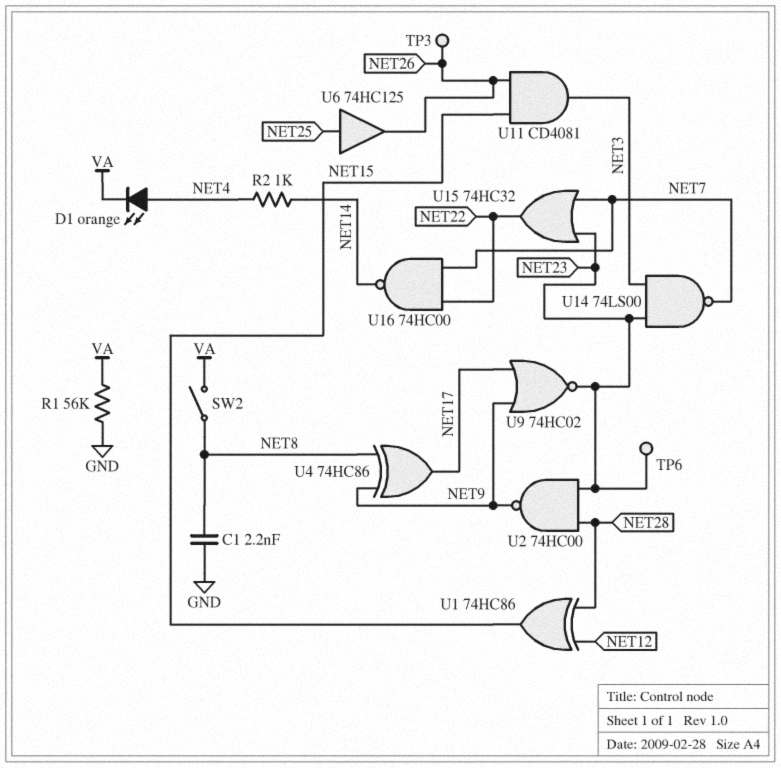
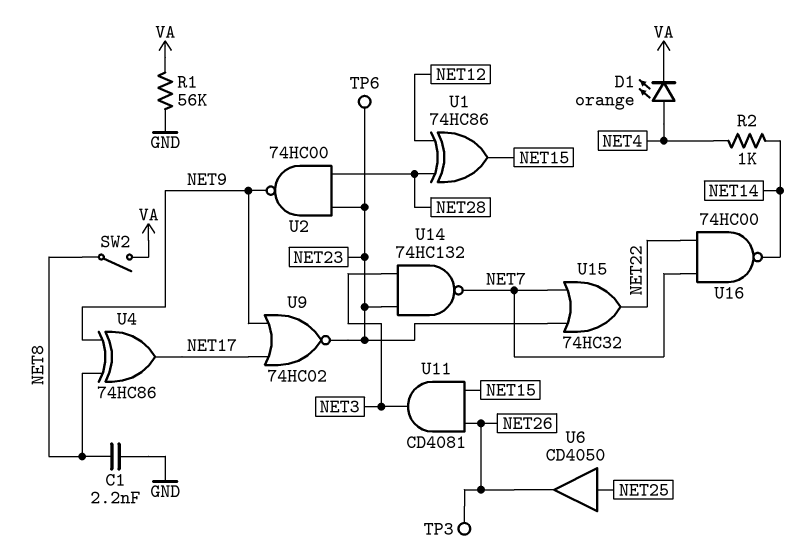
U6: buffer 74HC125 (in NET25, out NET26) -> buffer CD4050 (in NET25, out NET26)
U14: NAND 74LS00 (in NET3, in NET23, out NET7) -> NAND 74HC132 (in NET3, in NET23, out NET7)

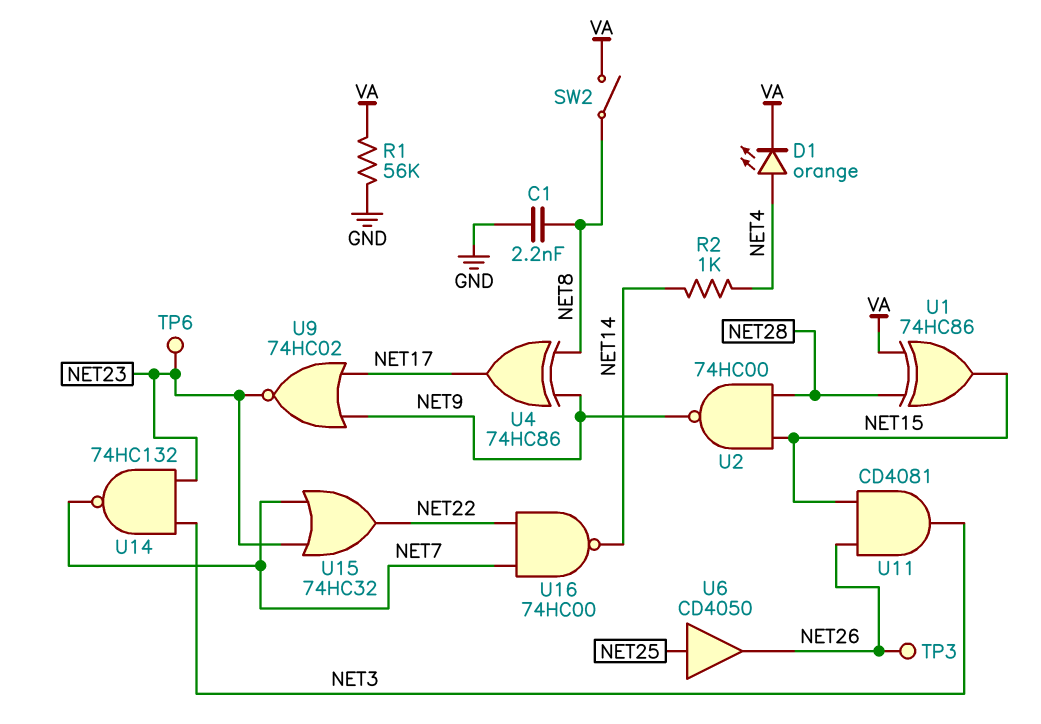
U1: XOR 74HC86 (in NET12, in NET28, out NET15) -> XOR 74HC86 (in NET28, in VA, out NET15)
U2: NAND 74HC00 (in NET23, in NET28, out NET9) -> NAND 74HC00 (in NET15, in NET28, out NET9)

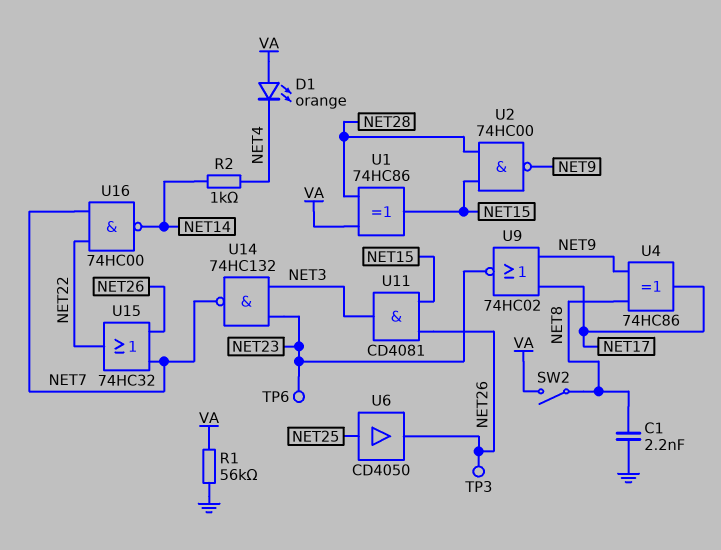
D1: LED orange (A NET4, K VA) -> LED orange (A VA, K NET4)
U15: OR 74HC32 (in NET7, in NET23, out NET22) -> OR 74HC32 (in NET7, in NET26, out NET22)

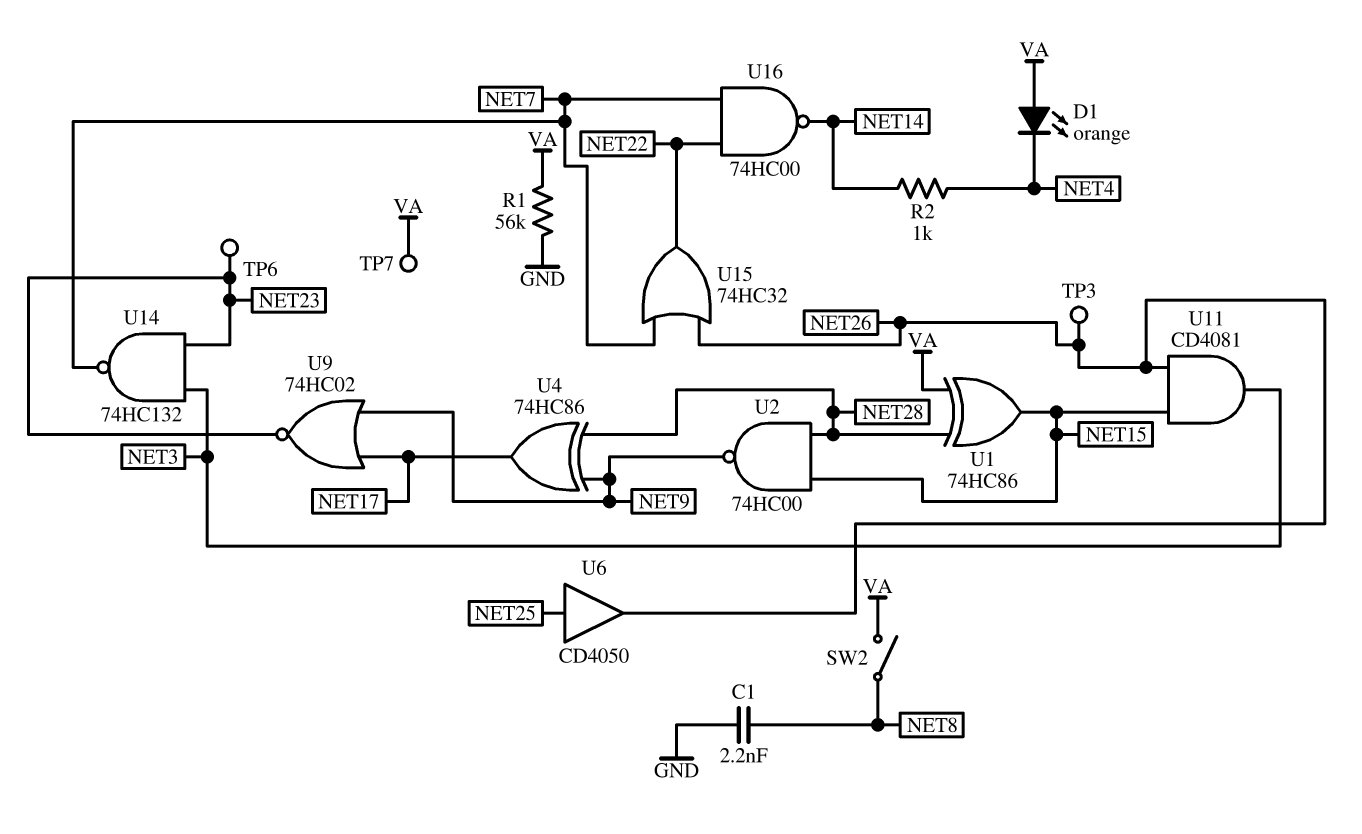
TP7: none -> test point (VA)
U4: XOR 74HC86 (in NET8, in NET9, out NET17) -> XOR 74HC86 (in NET9, in NET28, out NET17)

